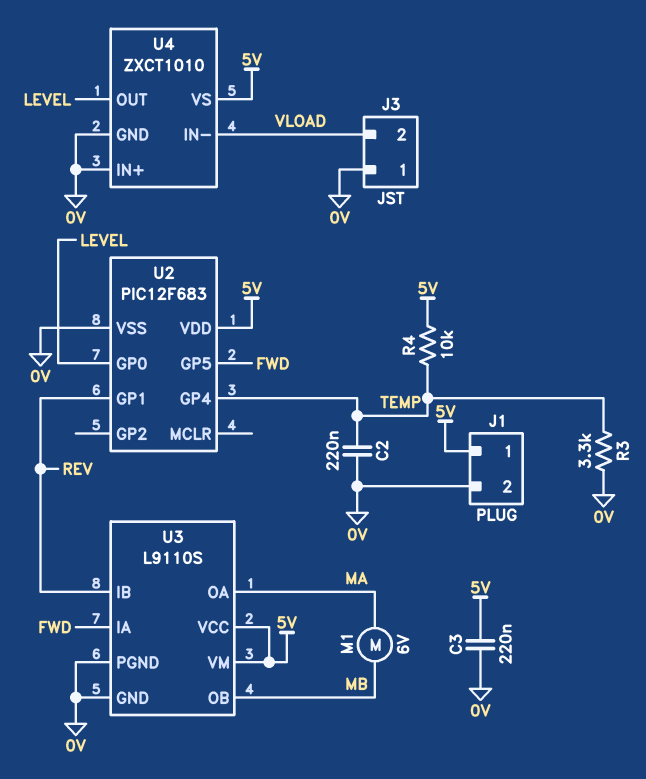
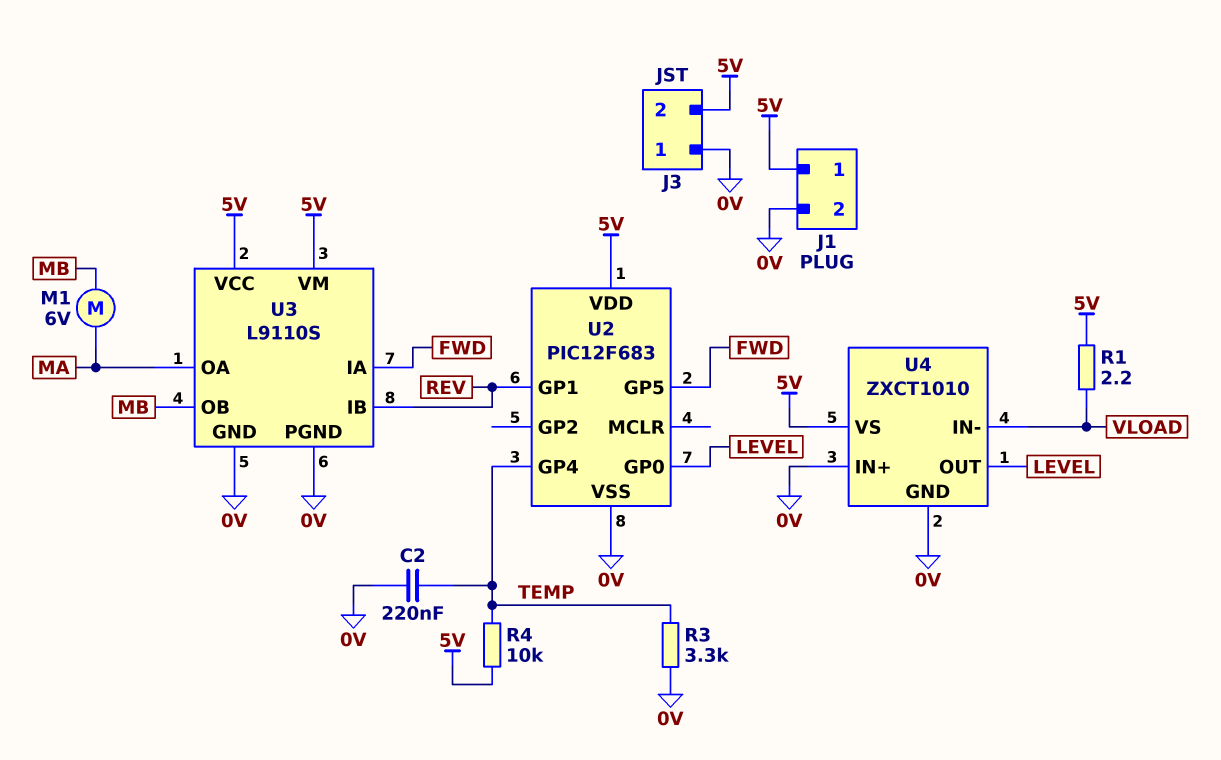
C3: 220nF (0V, 5V) -> none
J3 pin 2: VLOAD -> 5V
R1: none -> 2.2 (5V, VLOAD)

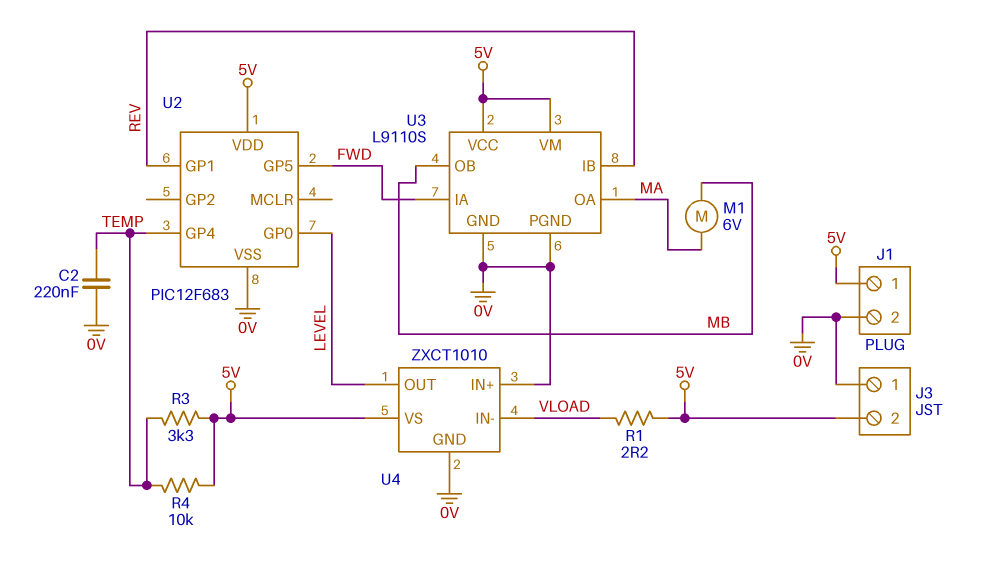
R3: 3.3k (0V, TEMP) -> 3.3k (5V, TEMP)

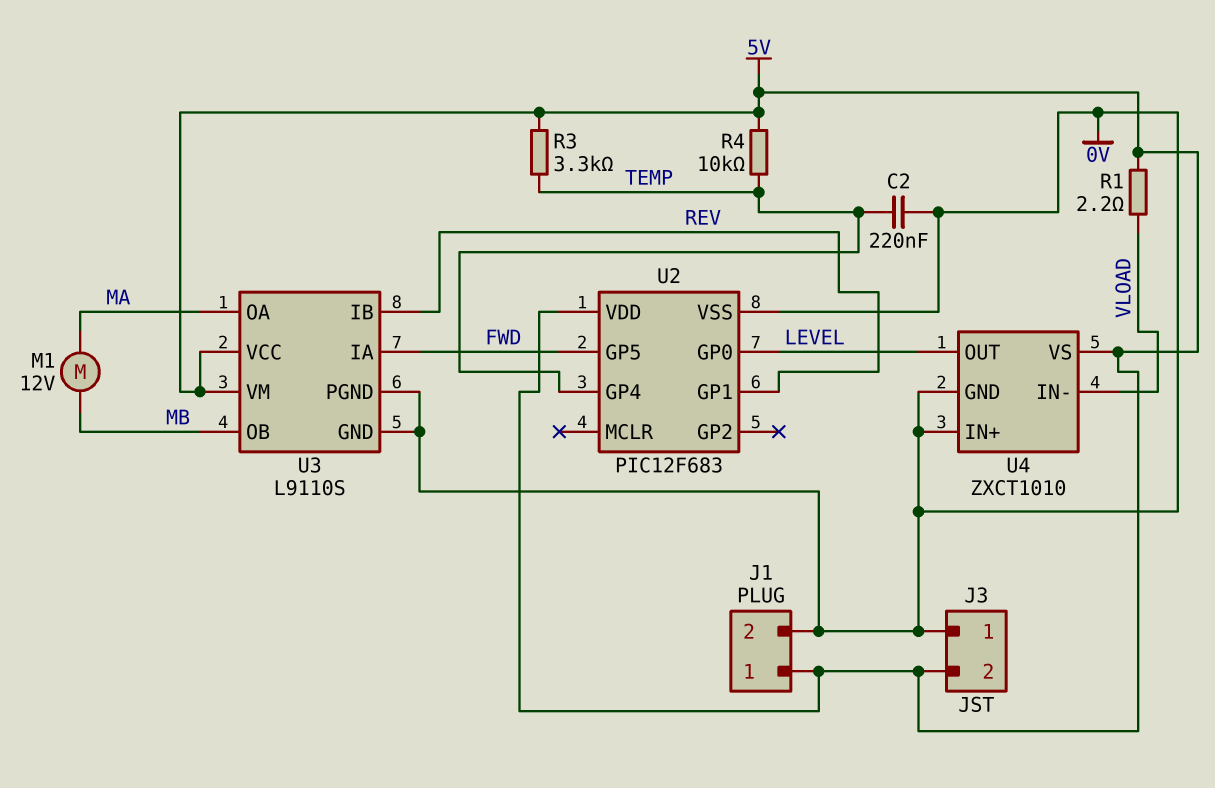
M1: motor 6V (MA, MB) -> motor 12V (MA, MB)

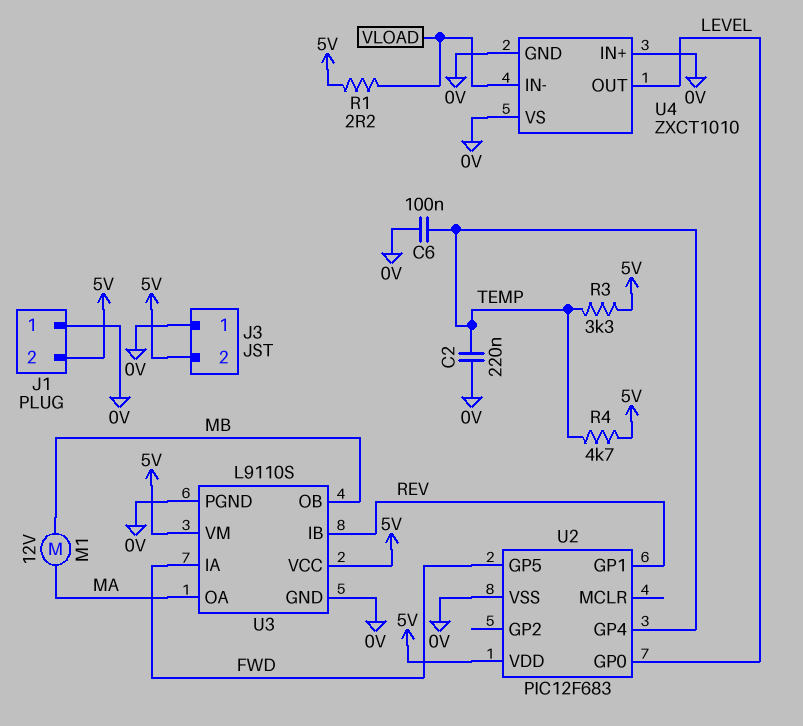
C6: none -> 100nF (0V, TEMP)
J1 pin 1: 5V -> 0V
J1 pin 2: 0V -> 5V
R4: 10k (5V, TEMP) -> 4.7k (5V, TEMP)
U4 pin VS: 5V -> 0V

